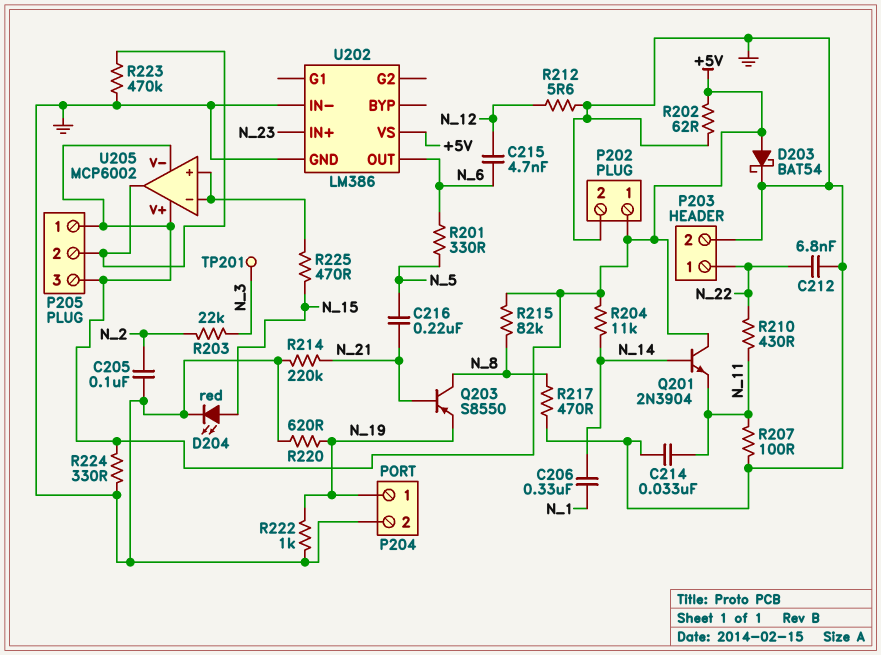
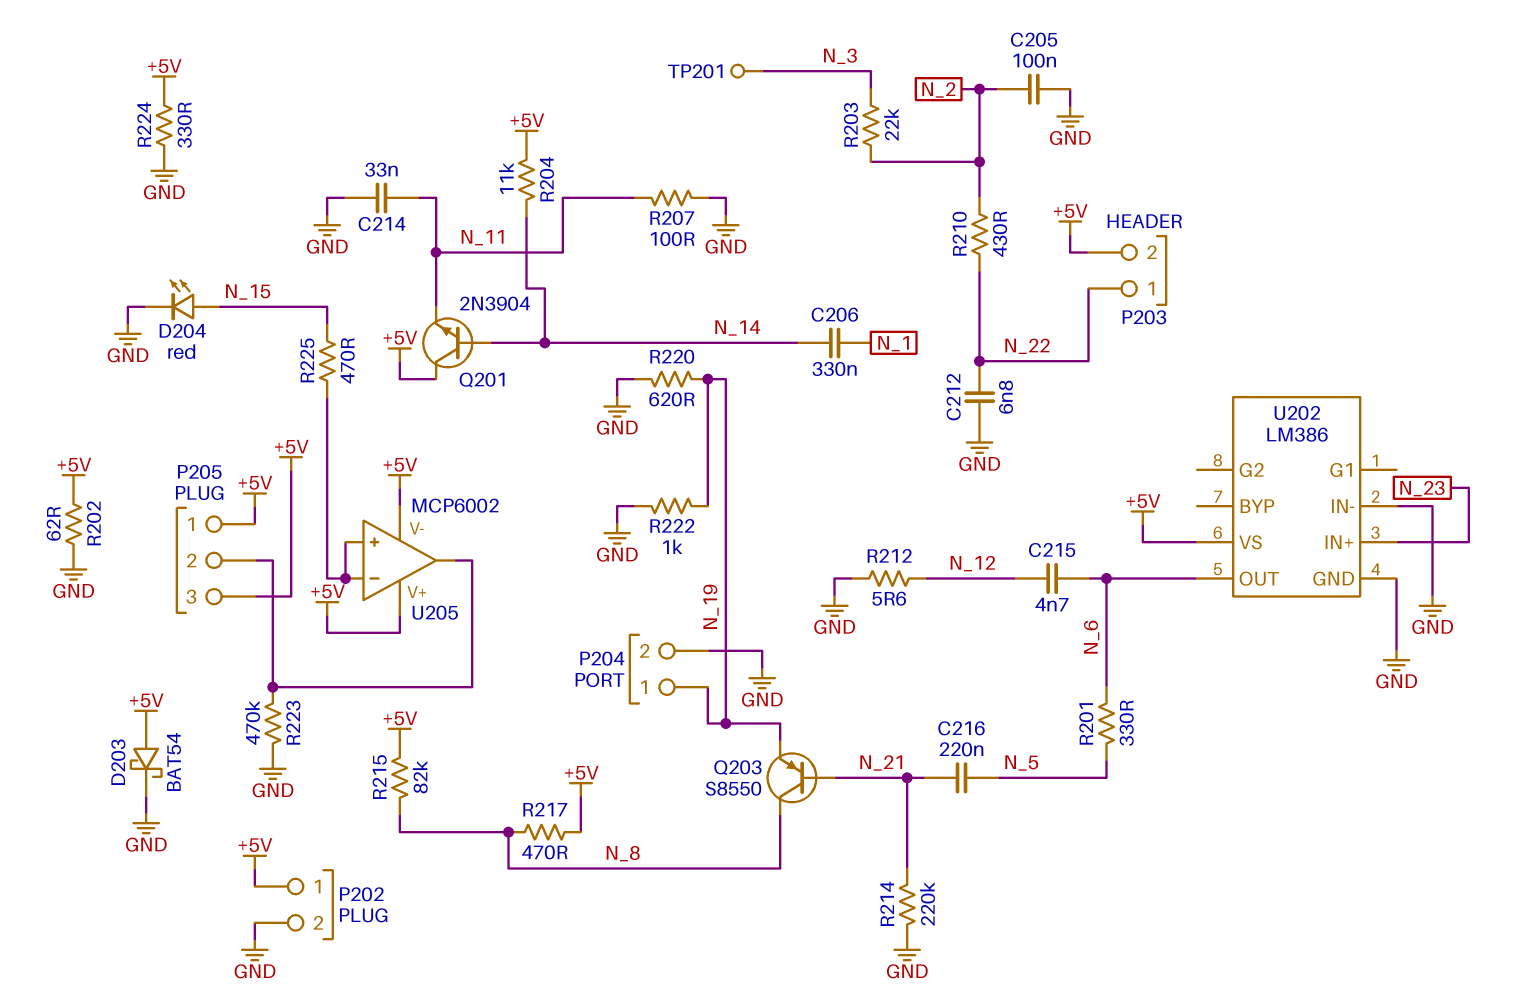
P203 pin 2: GND -> +5V
R210: 430 (N_11, N_22) -> 430 (N_2, N_22)
R217: 470 (GND, N_8) -> 470 (+5V, N_8)

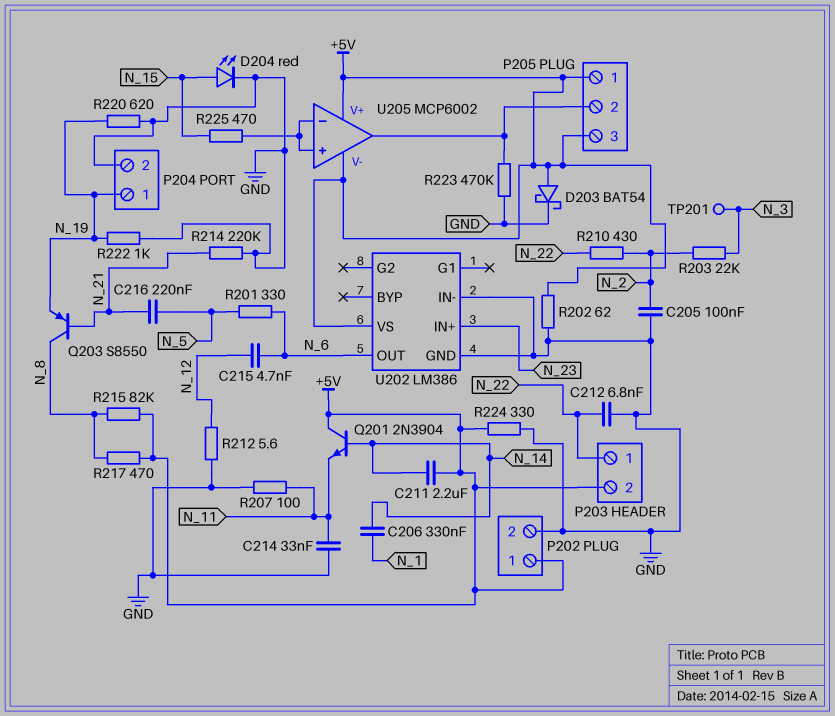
C211: none -> 2.2uF (+5V, N_14)
R204: 11k (+5V, N_14) -> none

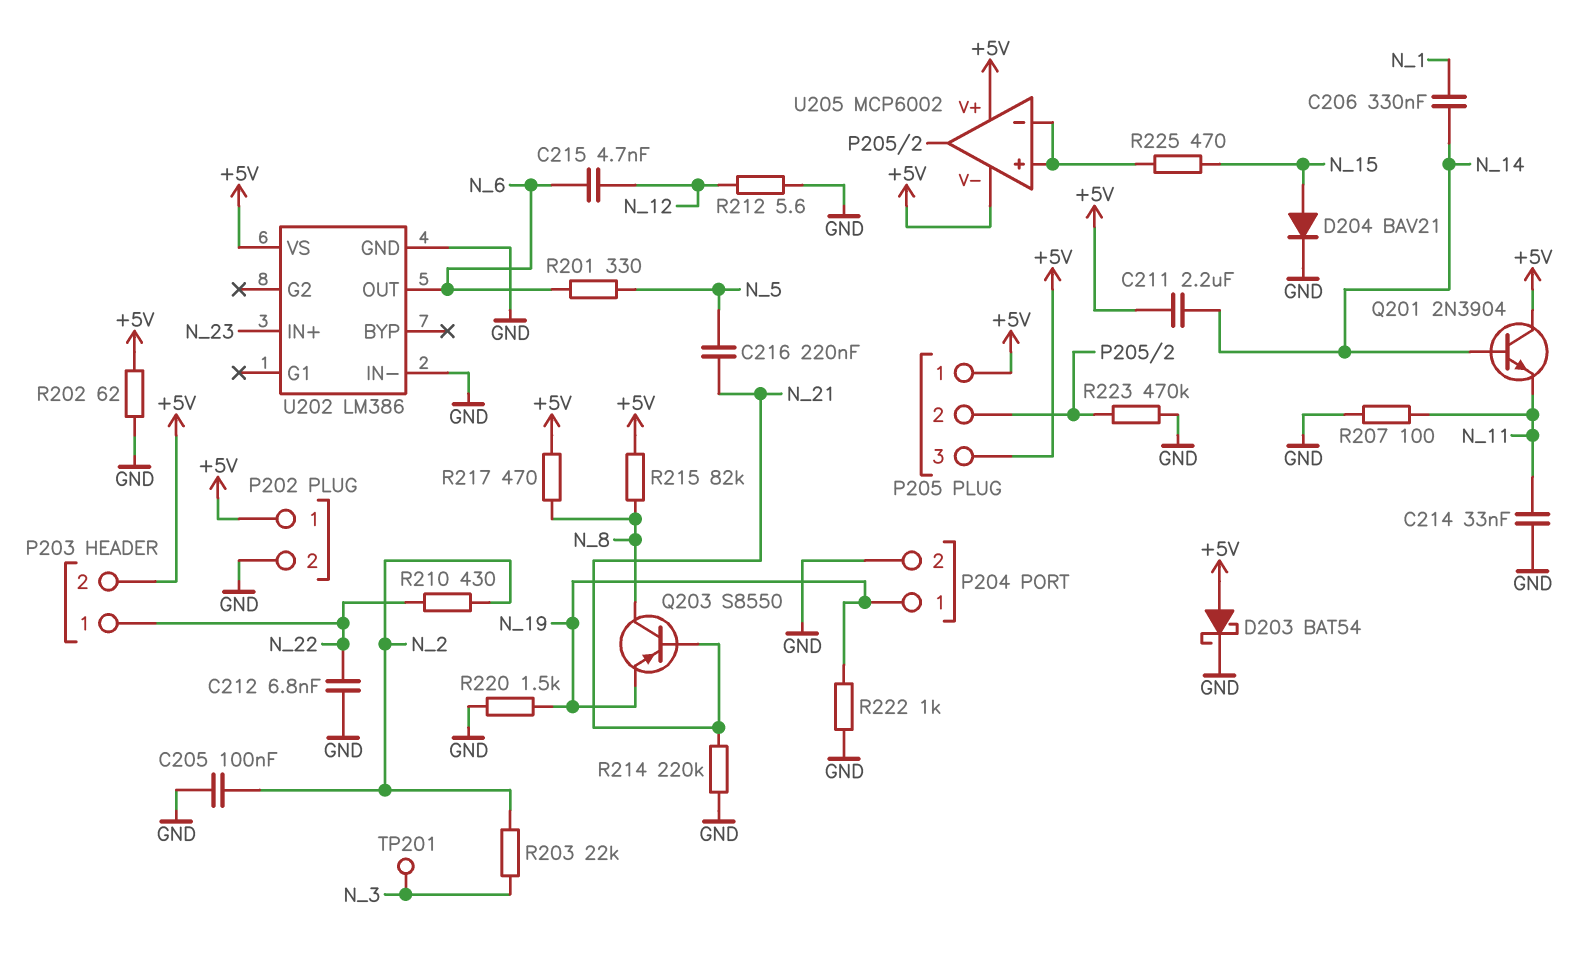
D204: LED red (A N_15, K GND) -> diode BAV21 (A N_15, K GND)
R220: 620 (GND, N_19) -> 1.5k (GND, N_19)
R224: 330 (+5V, GND) -> none

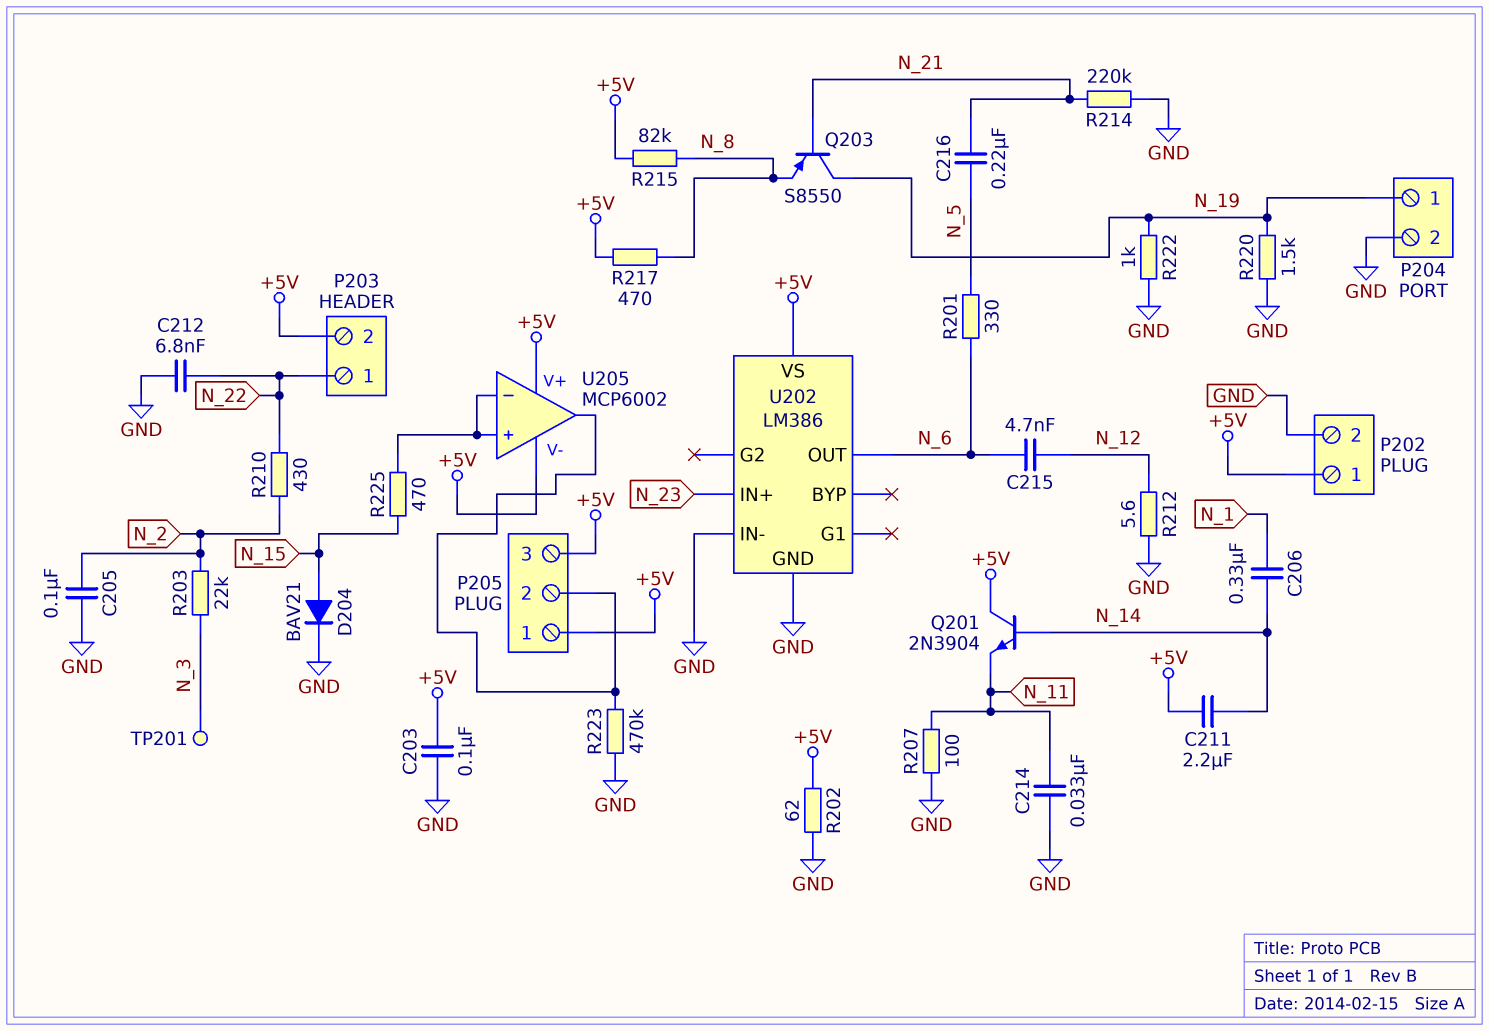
C203: none -> 100nF (+5V, GND)
D203: schottky BAT54 (A +5V, K GND) -> none
Q203: PNP S8550 (B N_21, C N_8, E N_19) -> PNP S8550 (B N_21, C N_19, E N_8)

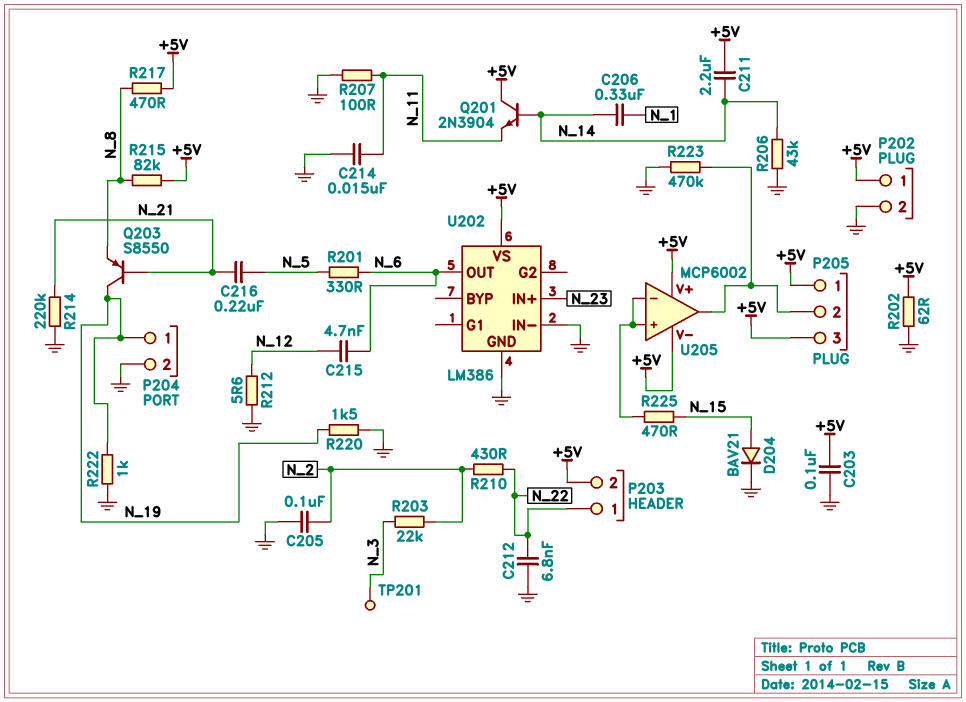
C214: 33nF (GND, N_11) -> 15nF (GND, N_11)
R206: none -> 43k (GND, N_14)

